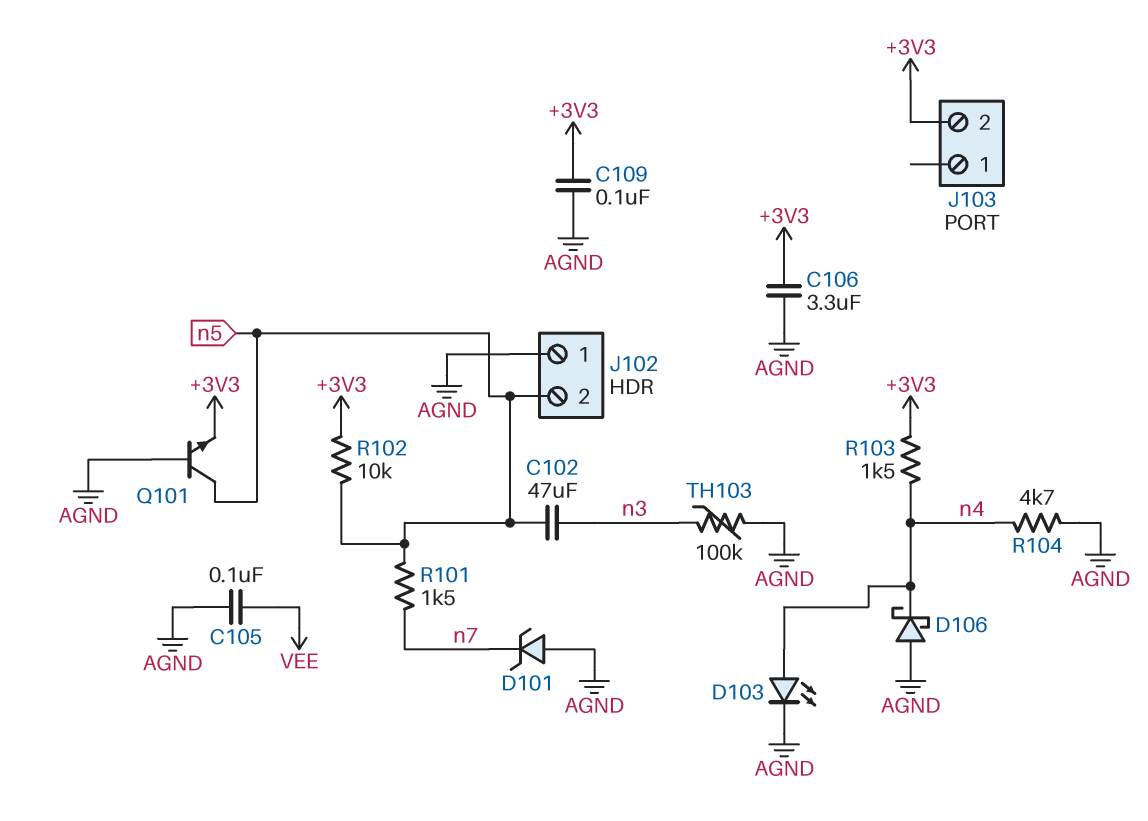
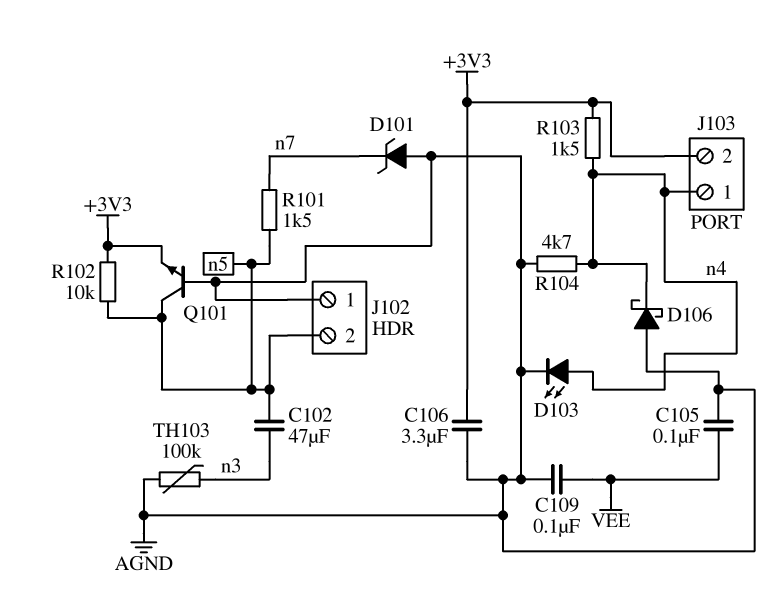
C109: 100nF (+3V3, AGND) -> 100nF (AGND, VEE)
J103 pin 1: none -> n4

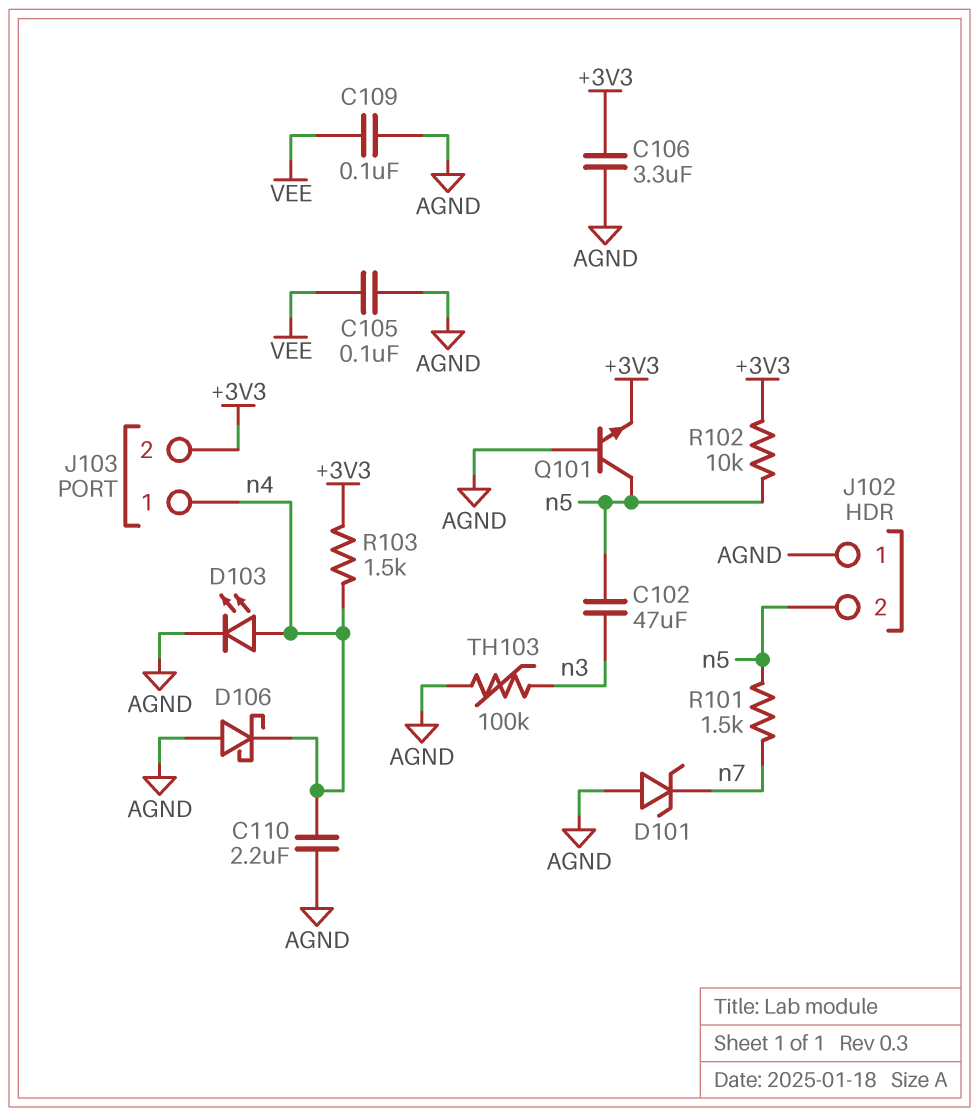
C110: none -> 2.2uF (AGND, n4)
R104: 4.7k (AGND, n4) -> none

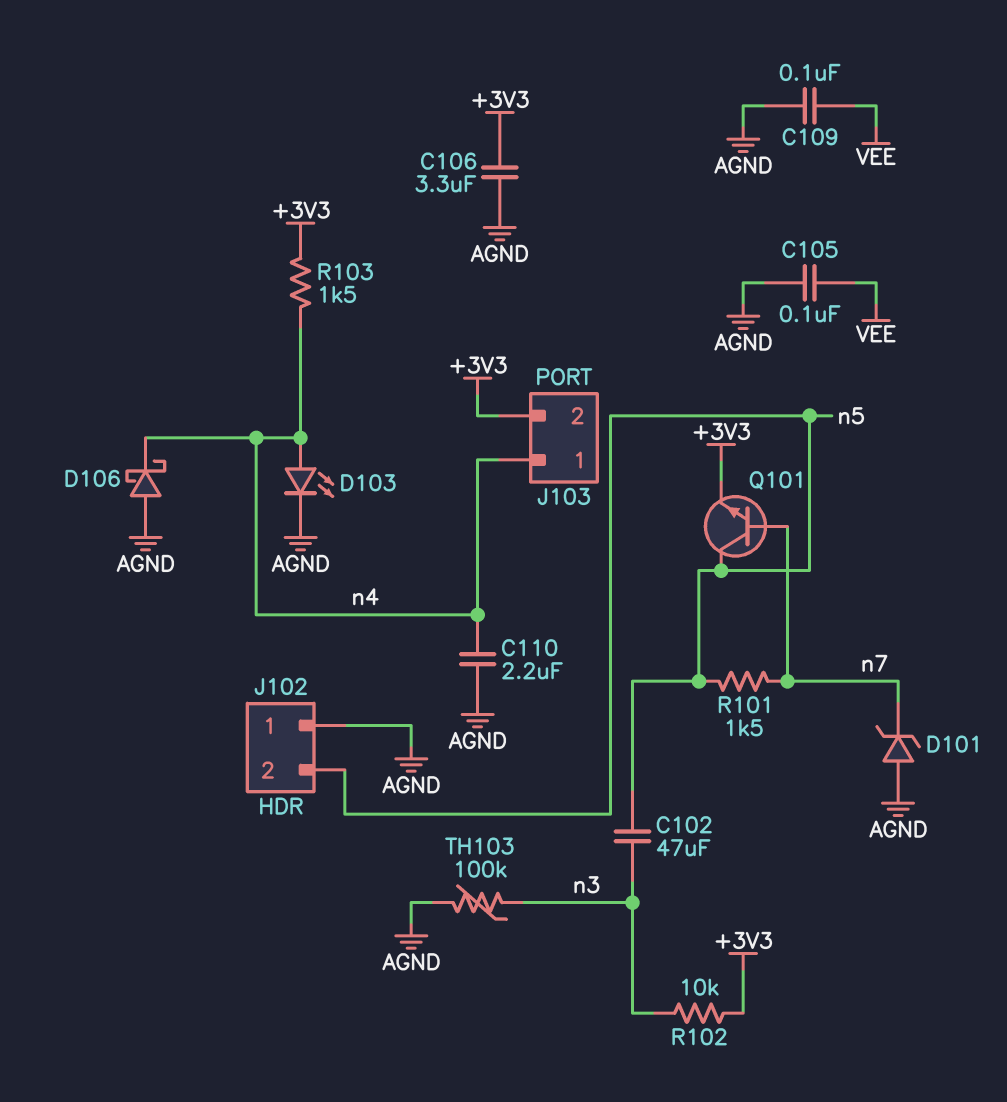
Q101: NPN (B AGND, C n5, E +3V3) -> NPN (B n7, C n5, E +3V3)
R102: 10k (+3V3, n5) -> 10k (+3V3, n3)

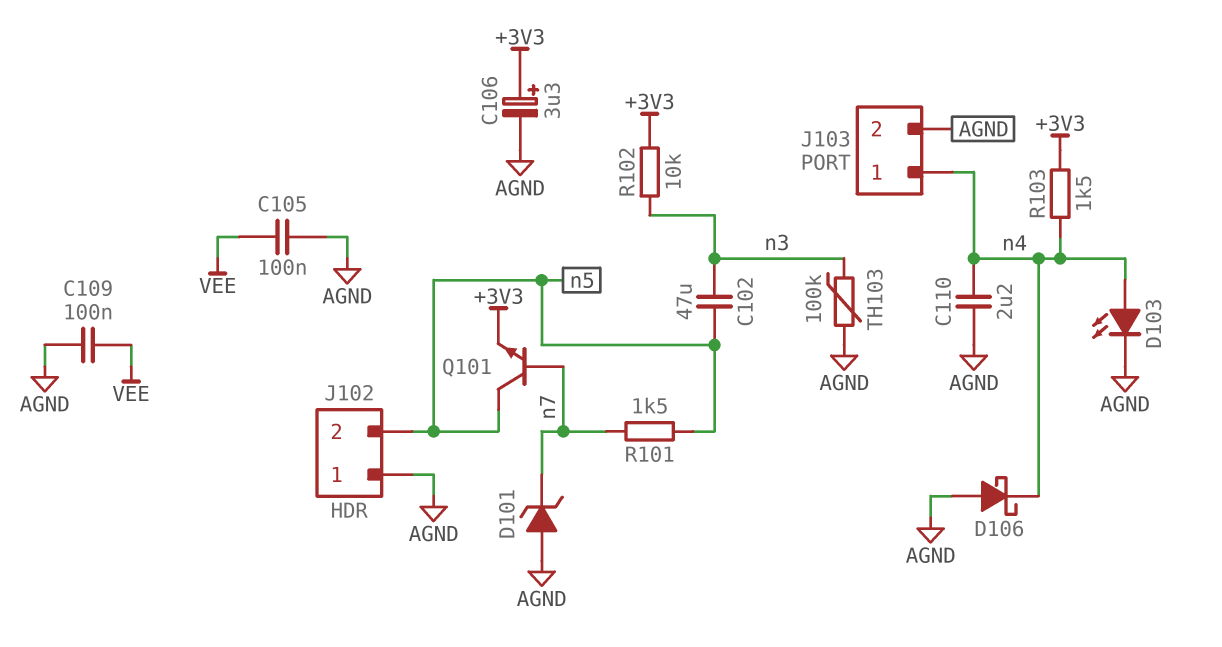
C106: 3.3uF (+3V3, AGND) -> 3.3uF (plus +3V3, minus AGND)
J103 pin 2: +3V3 -> AGND

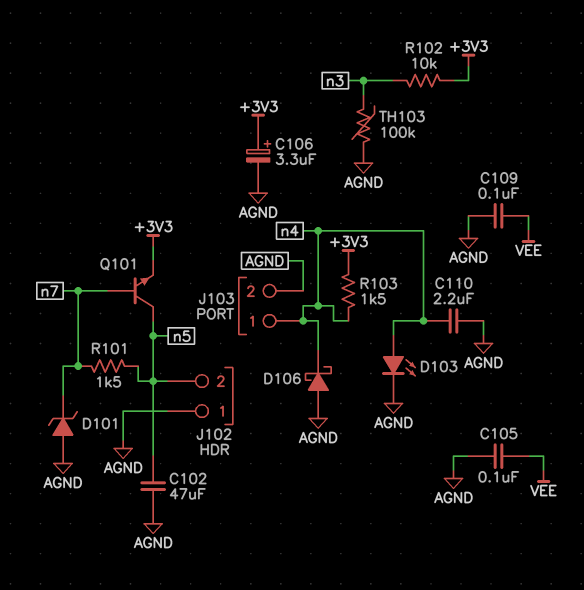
C102: 47uF (n3, n5) -> 47uF (AGND, n5)

